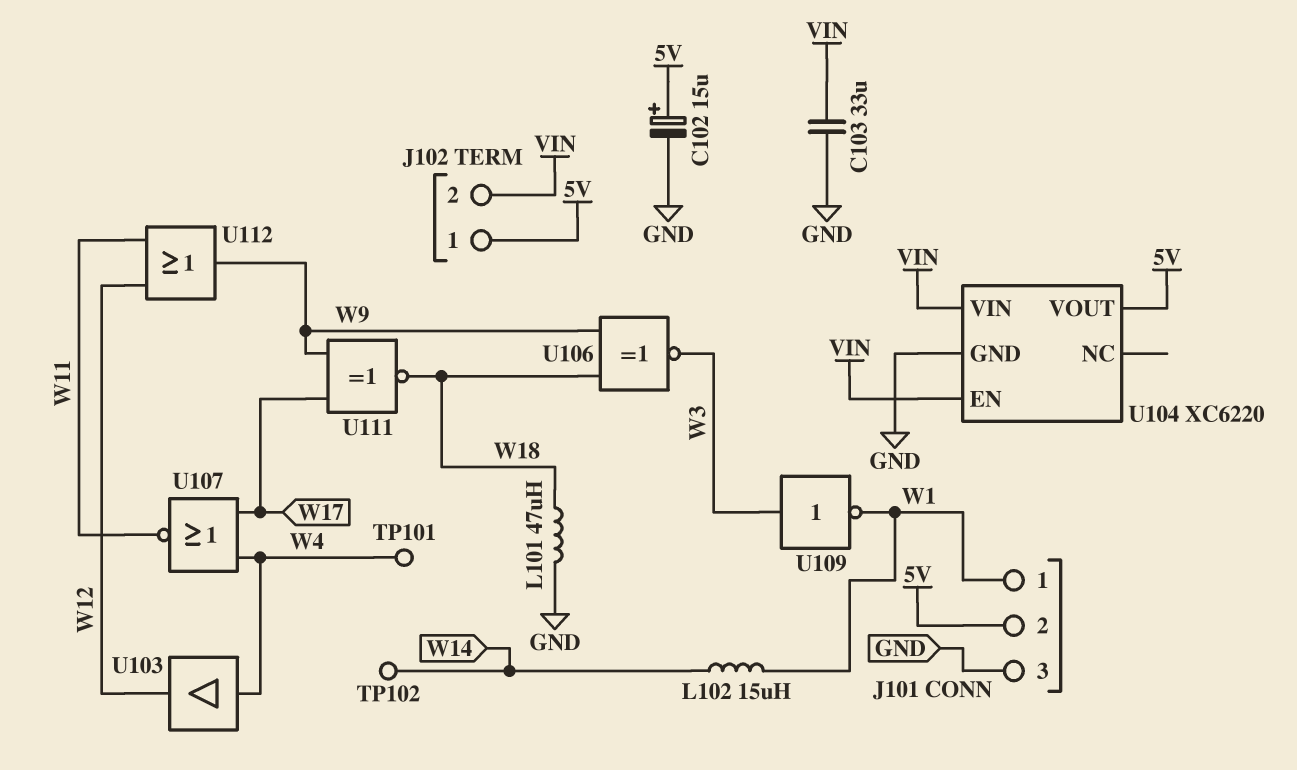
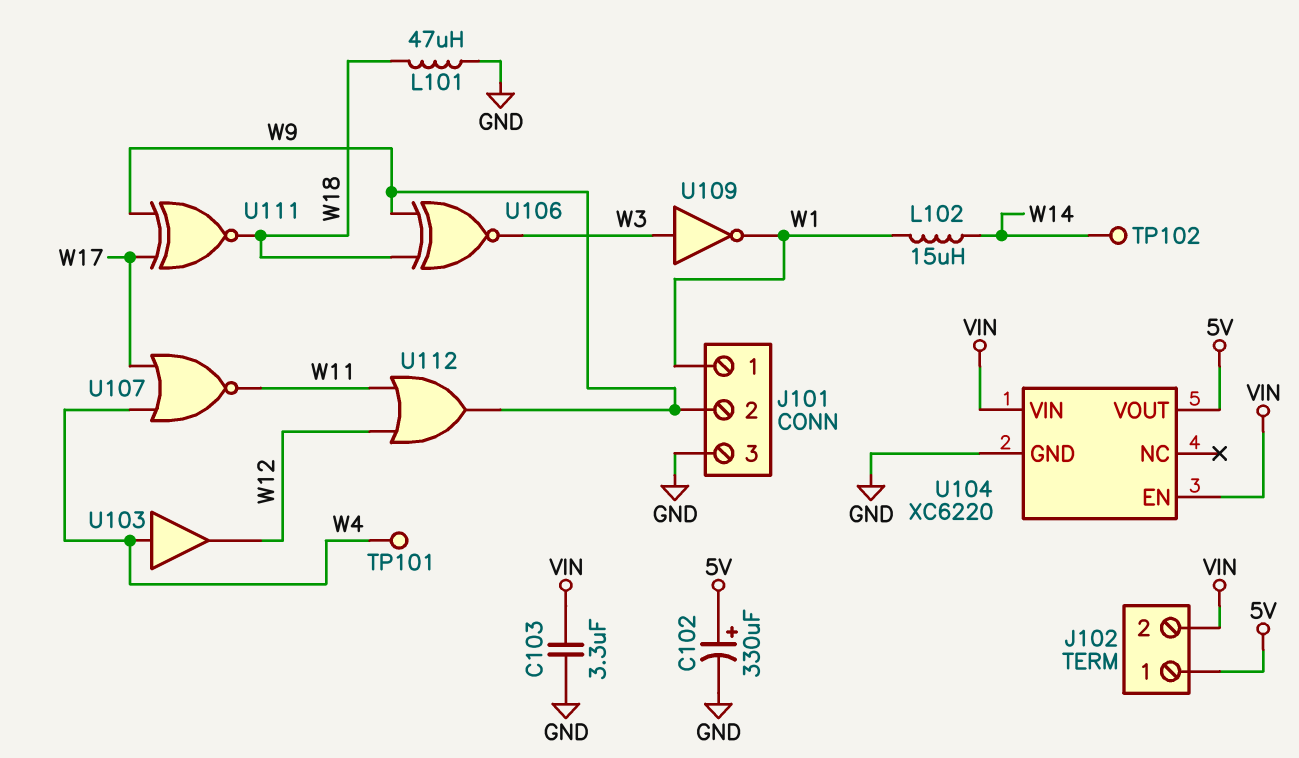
C102: 15uF (plus 5V, minus GND) -> 330uF (plus 5V, minus GND)
C103: 33uF (GND, VIN) -> 3.3uF (GND, VIN)
J101 pin 2: 5V -> W9

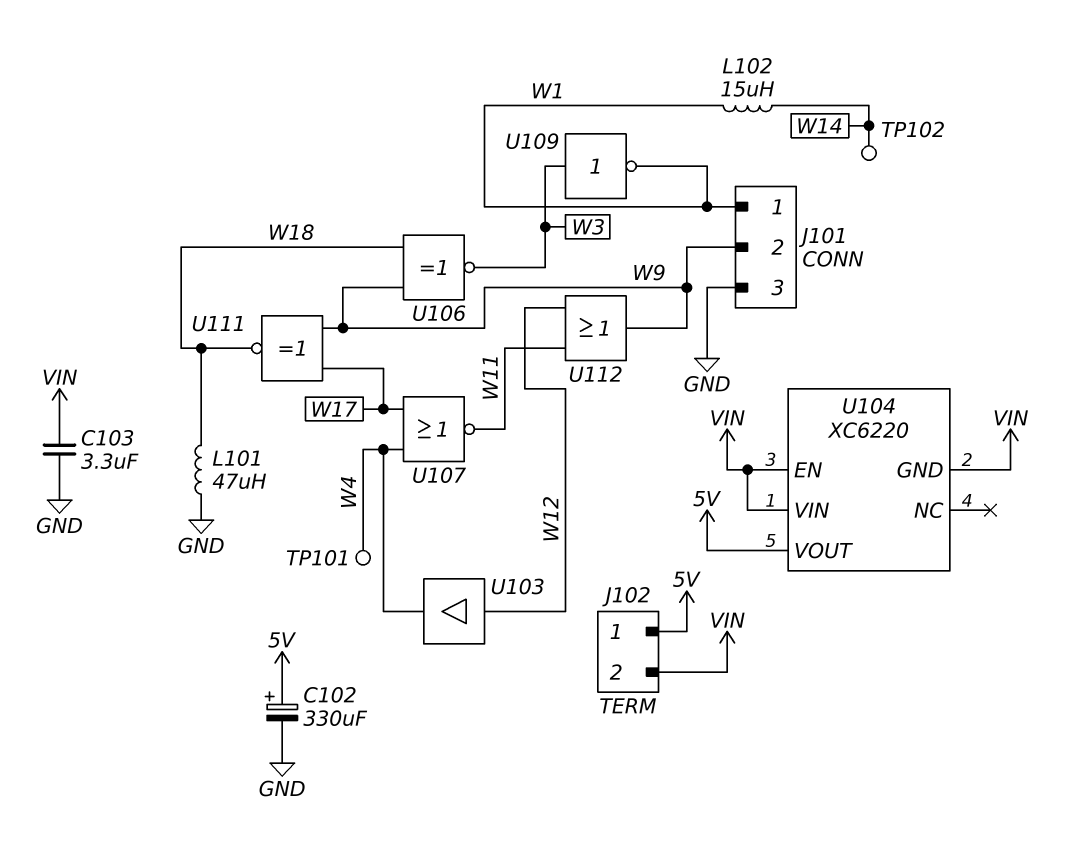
U103: buffer (in W4, out W12) -> buffer (in W12, out W4)
U104 pin GND: GND -> VIN

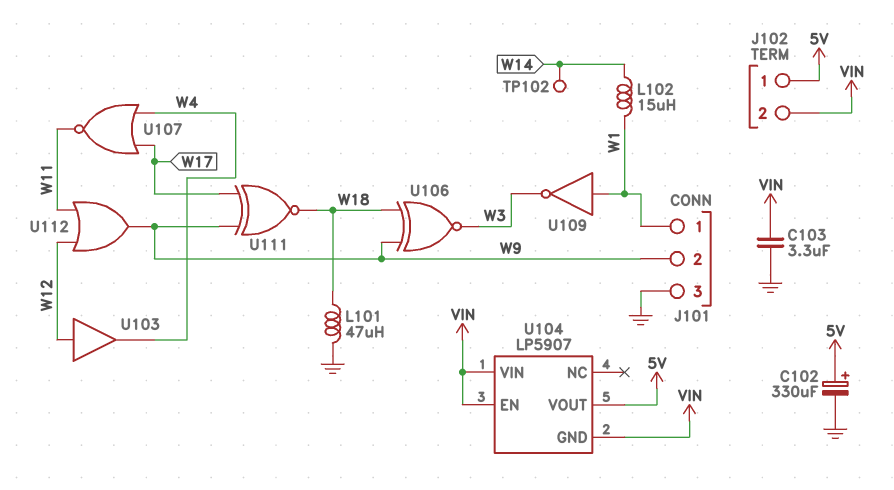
TP101: test point (W4) -> none
U104: XC6220 -> LP5907
U109: NOT (in W3, out W1) -> NOT (in W1, out W3)

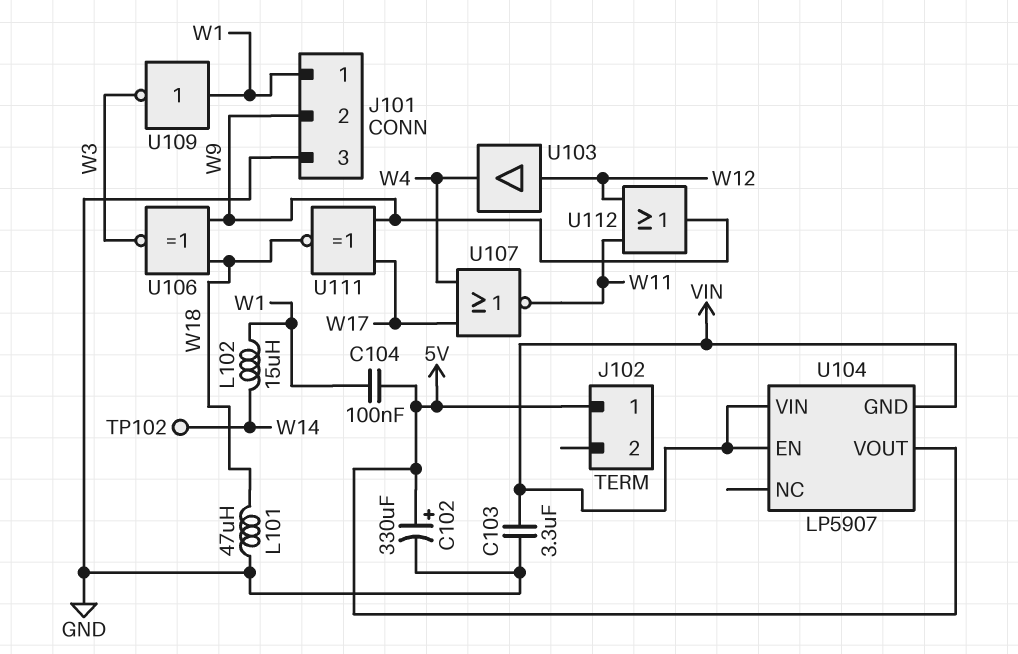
C104: none -> 100nF (5V, W1)
J102 pin 2: VIN -> none

